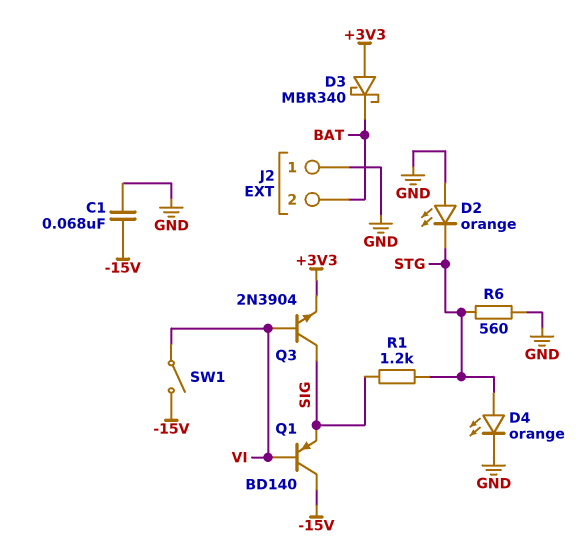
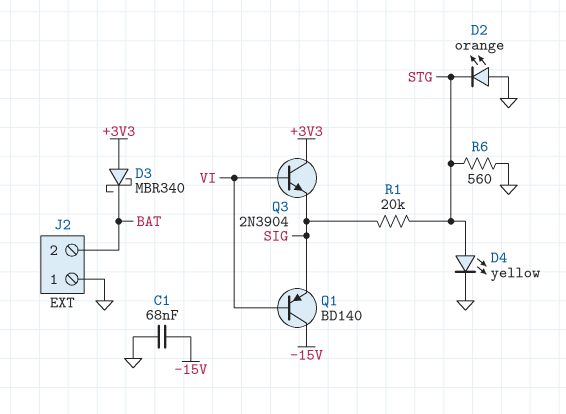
D4: LED orange (A STG, K GND) -> LED yellow (A STG, K GND)
Q3: NPN 2N3904 (B VI, C SIG, E +3V3) -> NPN 2N3904 (B VI, C +3V3, E SIG)
R1: 1.2k (SIG, STG) -> 20k (SIG, STG)
SW1: switch (-15V, VI) -> none

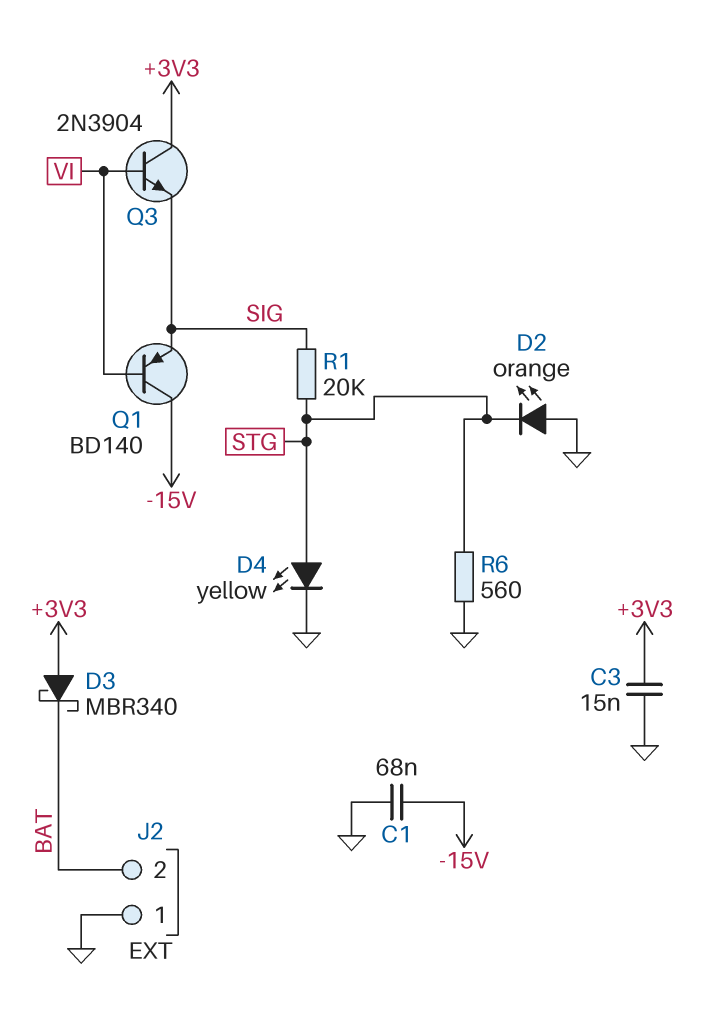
C3: none -> 15nF (+3V3, GND)

